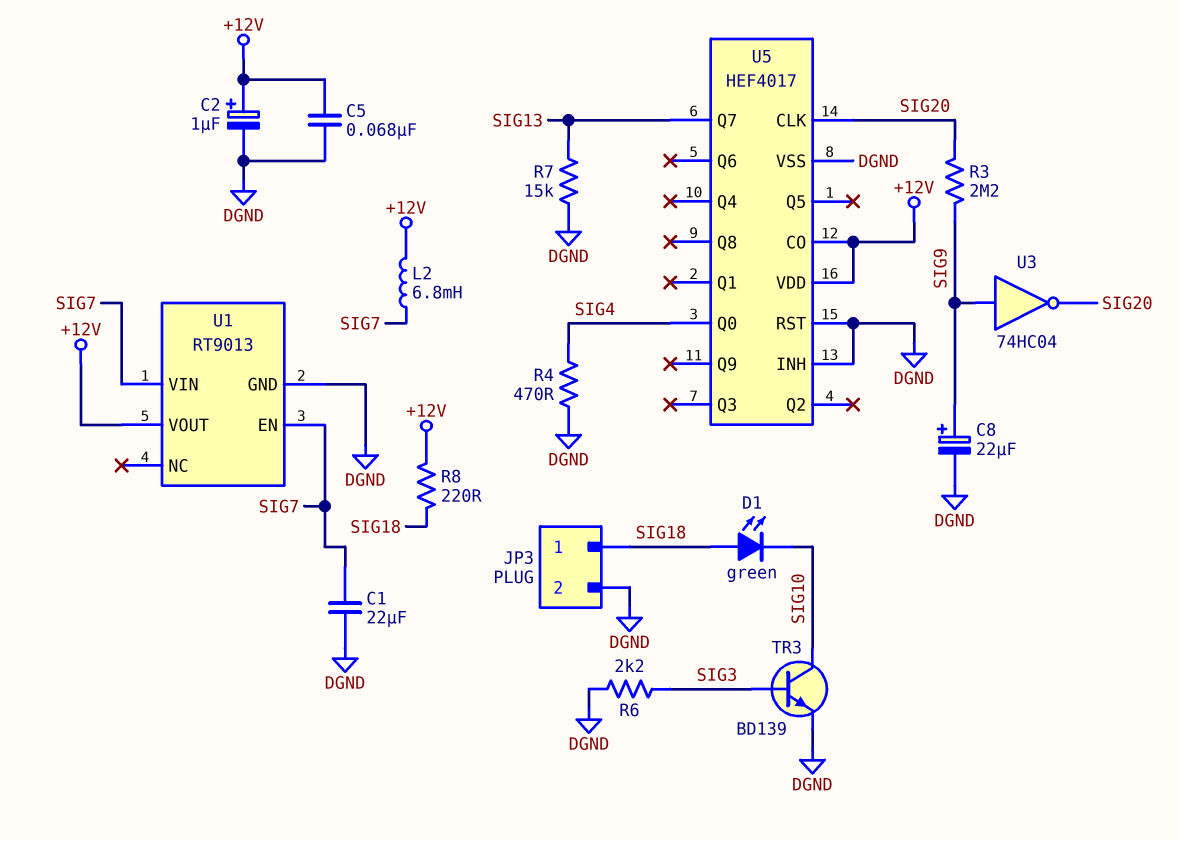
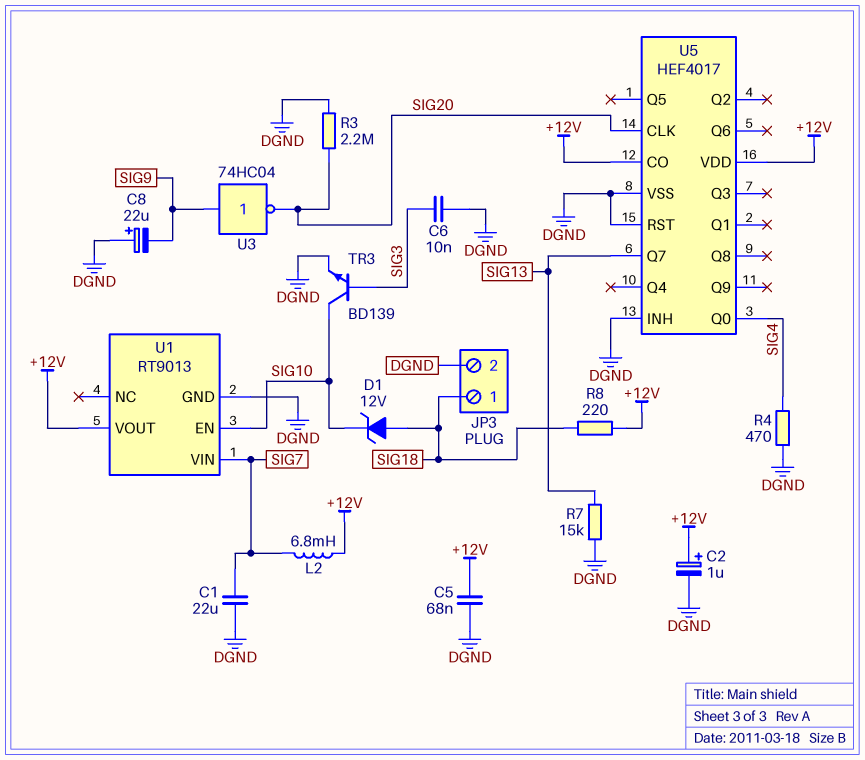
C6: none -> 10nF (DGND, SIG3)
C8: 22uF (plus SIG9, minus DGND) -> 22uF (plus DGND, minus SIG9)
D1: LED green (A SIG18, K SIG10) -> zener 12V (A SIG18, K SIG10)
R3: 2.2M (SIG9, SIG20) -> 2.2M (DGND, SIG20)
R6: 2.2k (DGND, SIG3) -> none
U1 pin EN: SIG7 -> SIG10

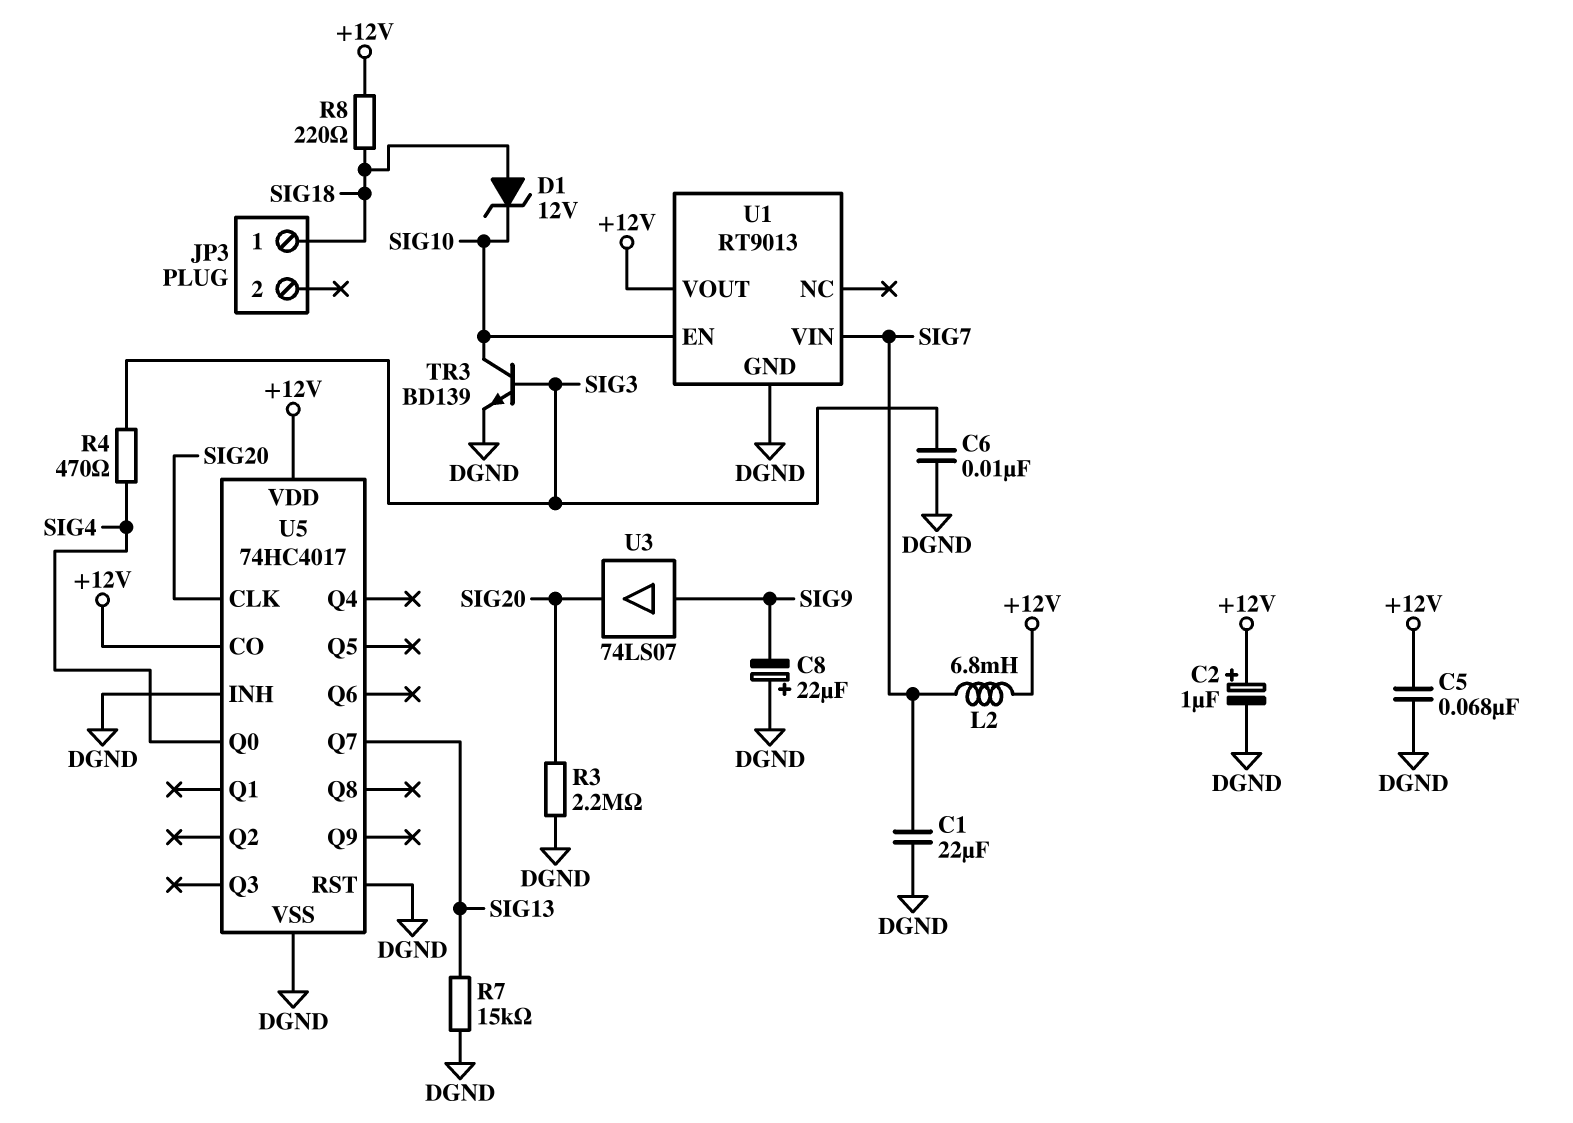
JP3 pin 2: DGND -> none
R4: 470 (DGND, SIG4) -> 470 (SIG3, SIG4)
U3: NOT 74HC04 (in SIG9, out SIG20) -> buffer 74LS07 (in SIG9, out SIG20)
U5: HEF4017 -> 74HC4017

